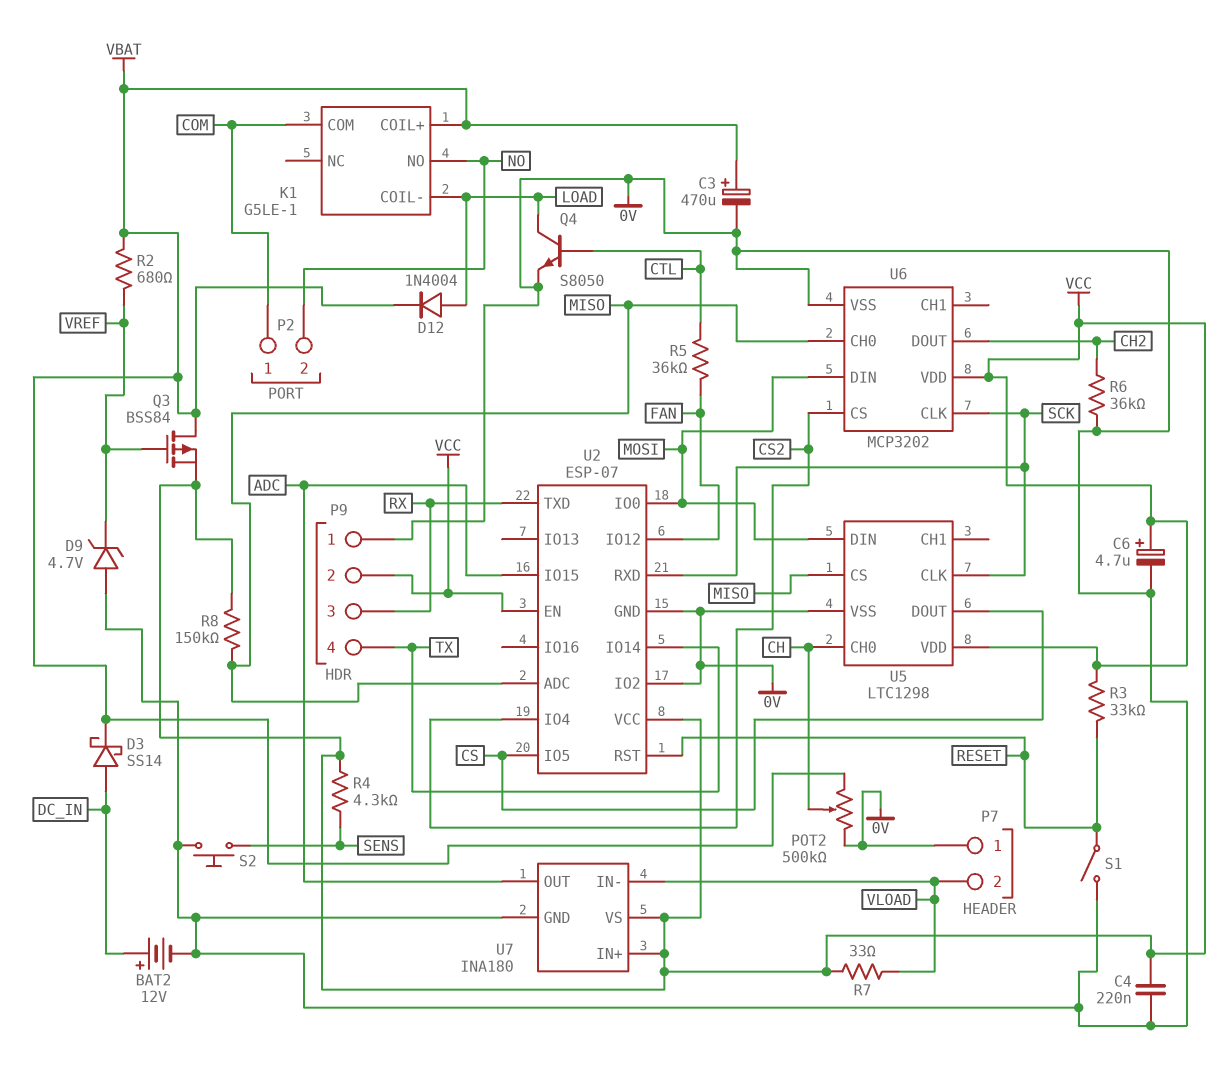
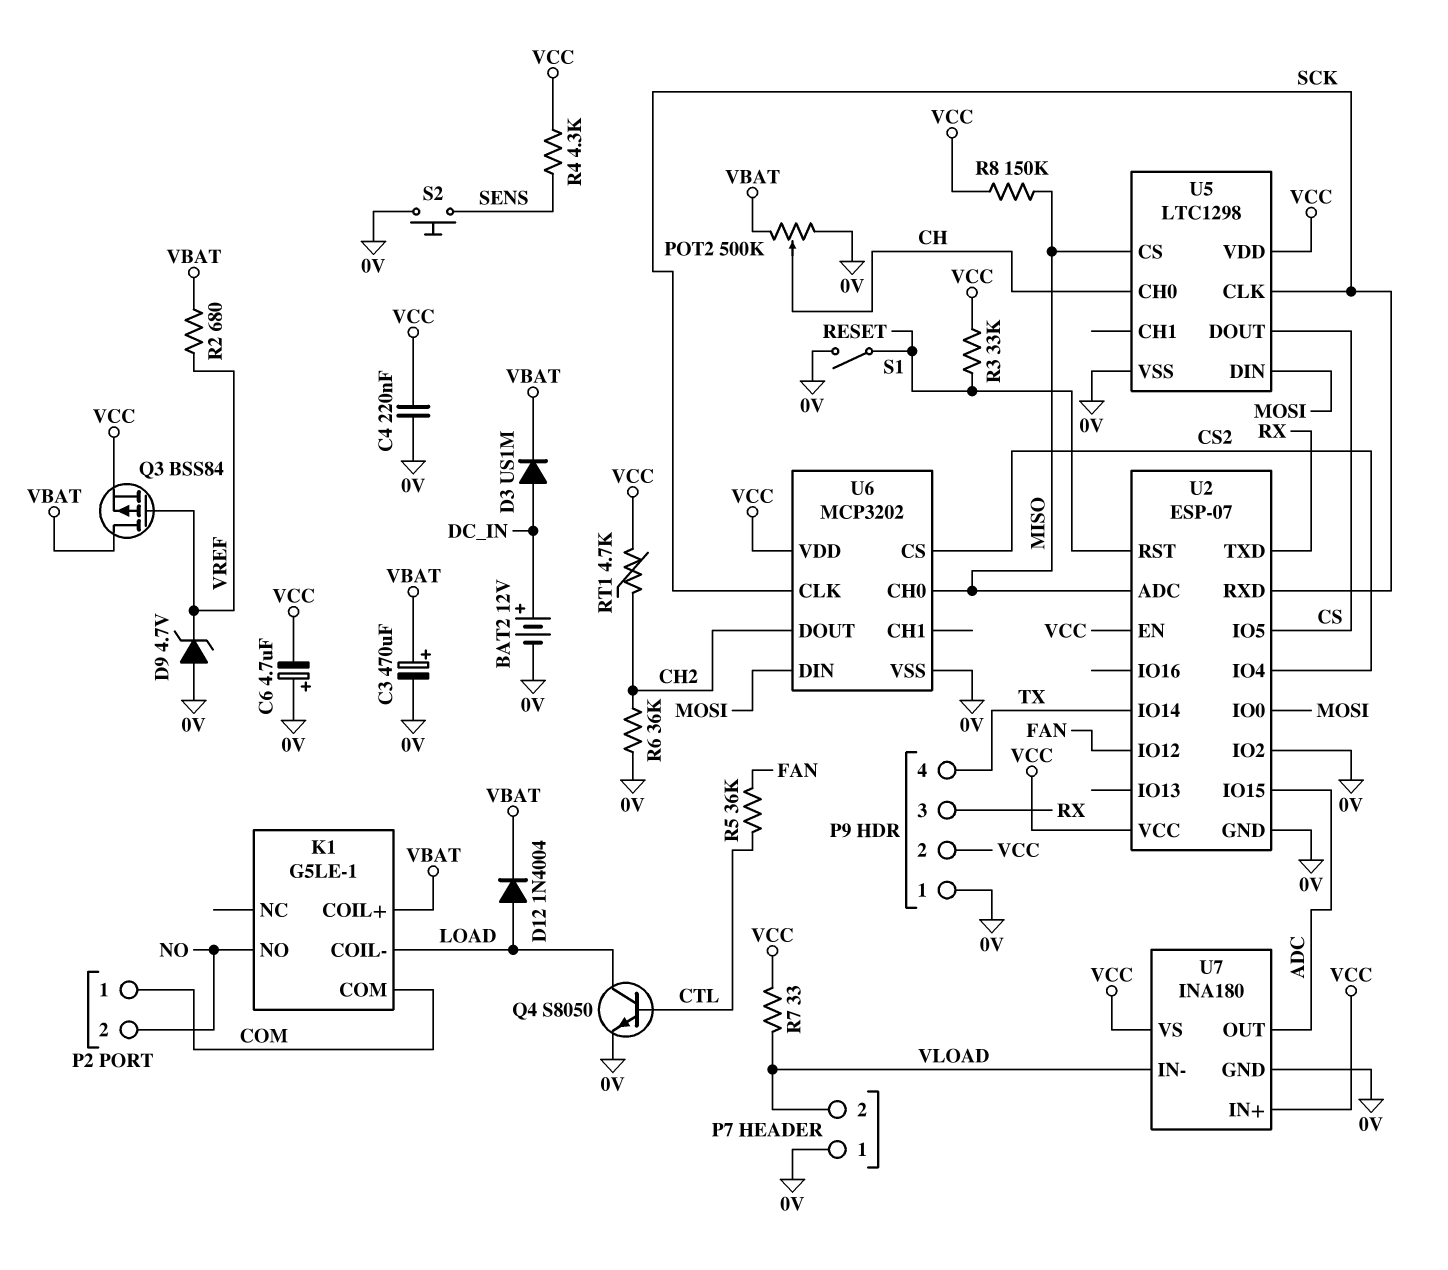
C6: 4.7uF (plus VCC, minus 0V) -> 4.7uF (plus 0V, minus VCC)
D3: schottky SS14 (A DC_IN, K VBAT) -> diode US1M (A DC_IN, K VBAT)
RT1: none -> 4.7k (CH2, VCC)

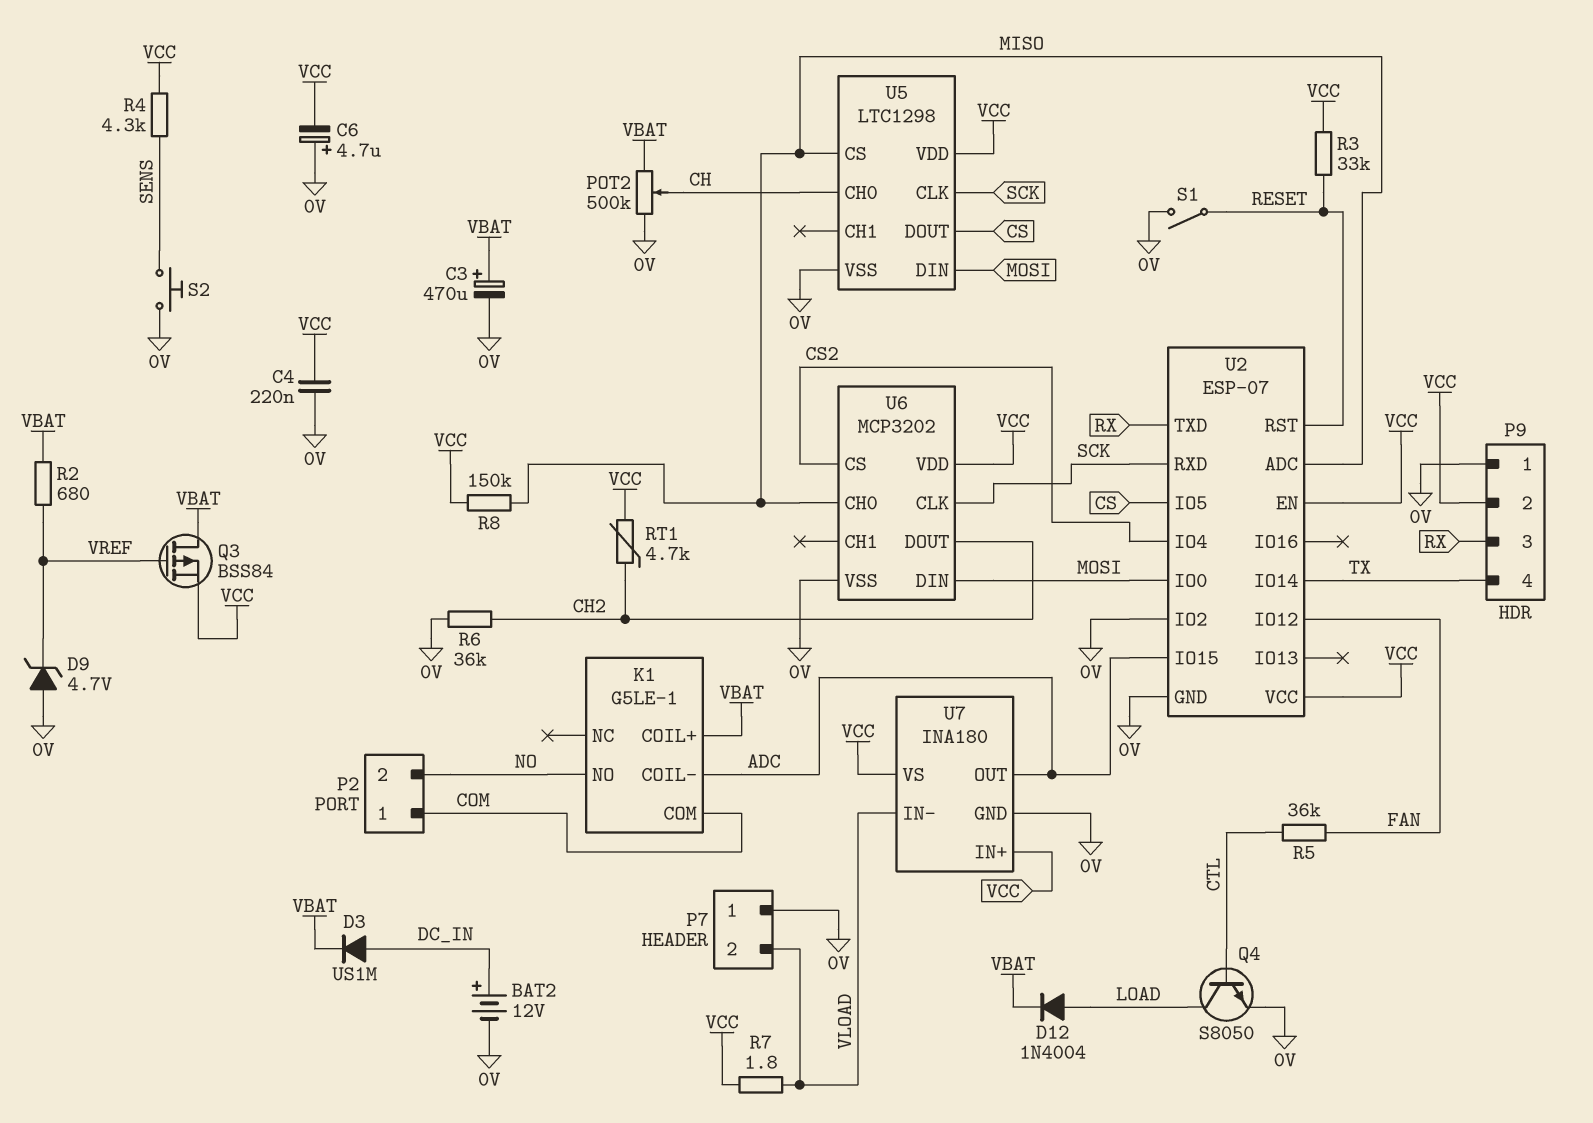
K1 pin COIL-: LOAD -> ADC
R7: 33 (VCC, VLOAD) -> 1.8 (VCC, VLOAD)

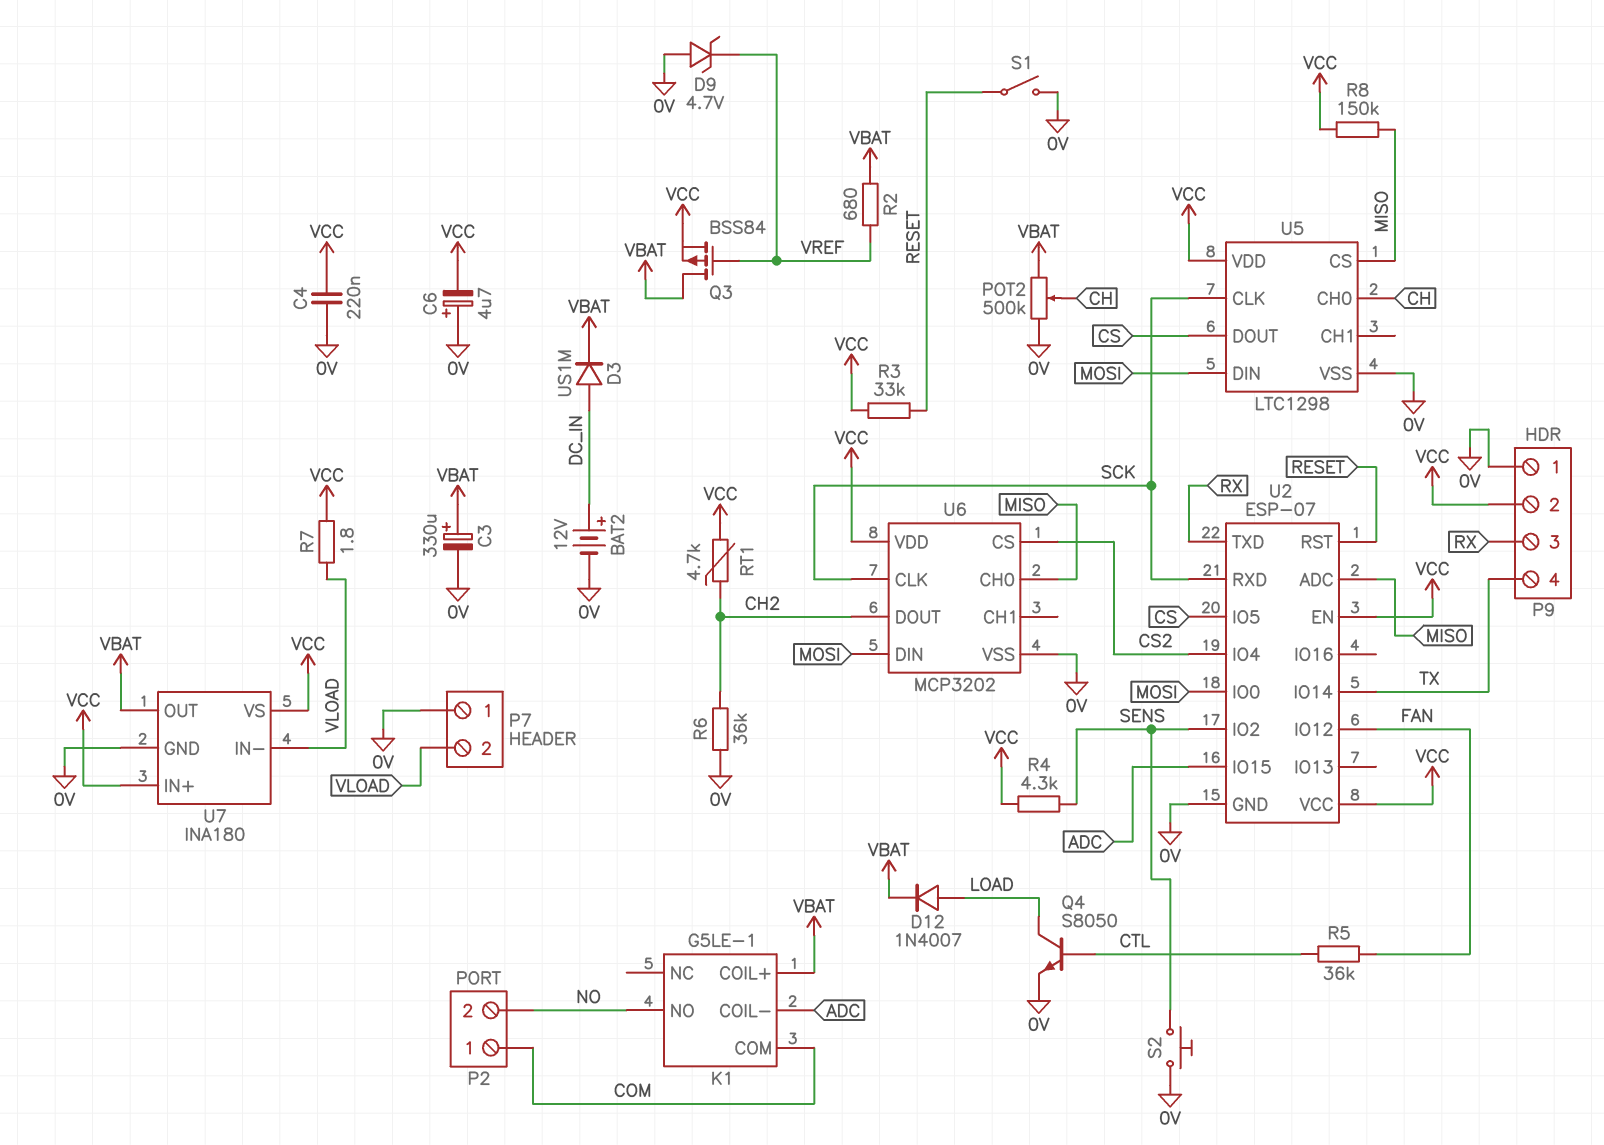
C3: 470uF (plus VBAT, minus 0V) -> 330uF (plus VBAT, minus 0V)
D12: diode 1N4004 (A LOAD, K VBAT) -> diode 1N4007 (A LOAD, K VBAT)
U2 pin IO2: 0V -> SENS
U7 pin OUT: ADC -> VBAT

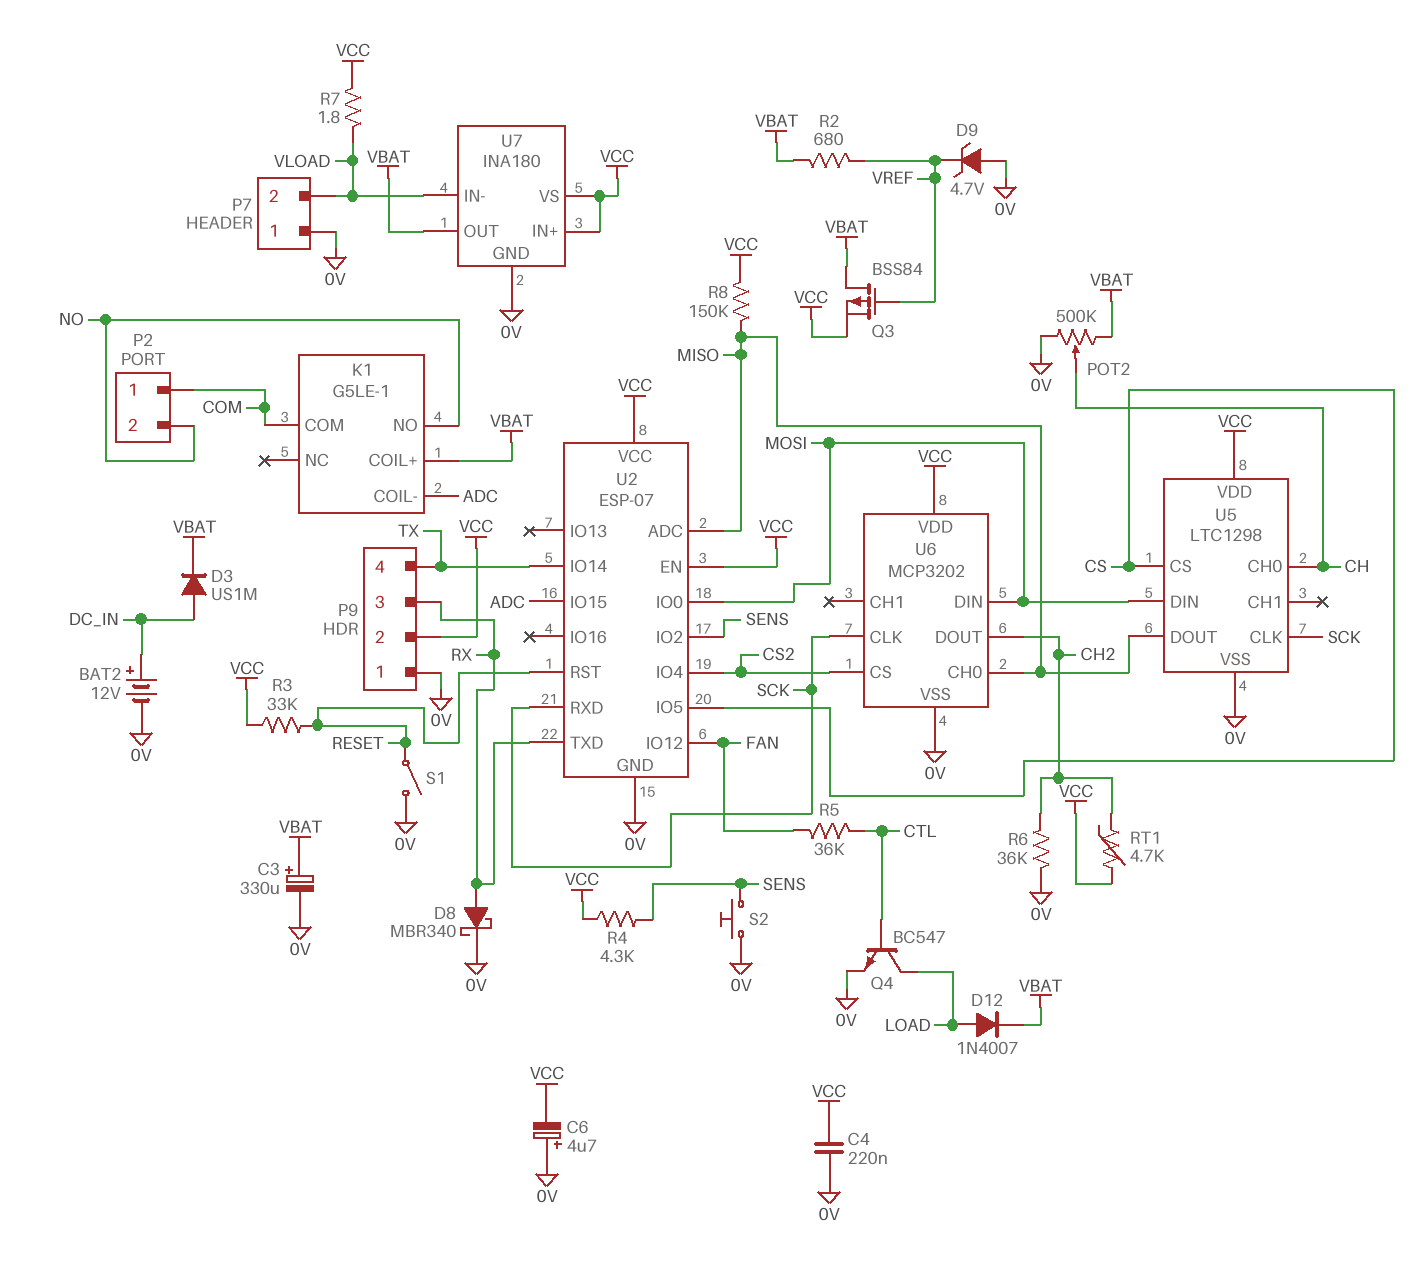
D8: none -> schottky MBR340 (A RX, K 0V)
Q4: NPN S8050 (B CTL, C LOAD, E 0V) -> NPN BC547 (B CTL, C LOAD, E 0V)
U5 pin CS: MISO -> CS
U5 pin DOUT: CS -> MISO

